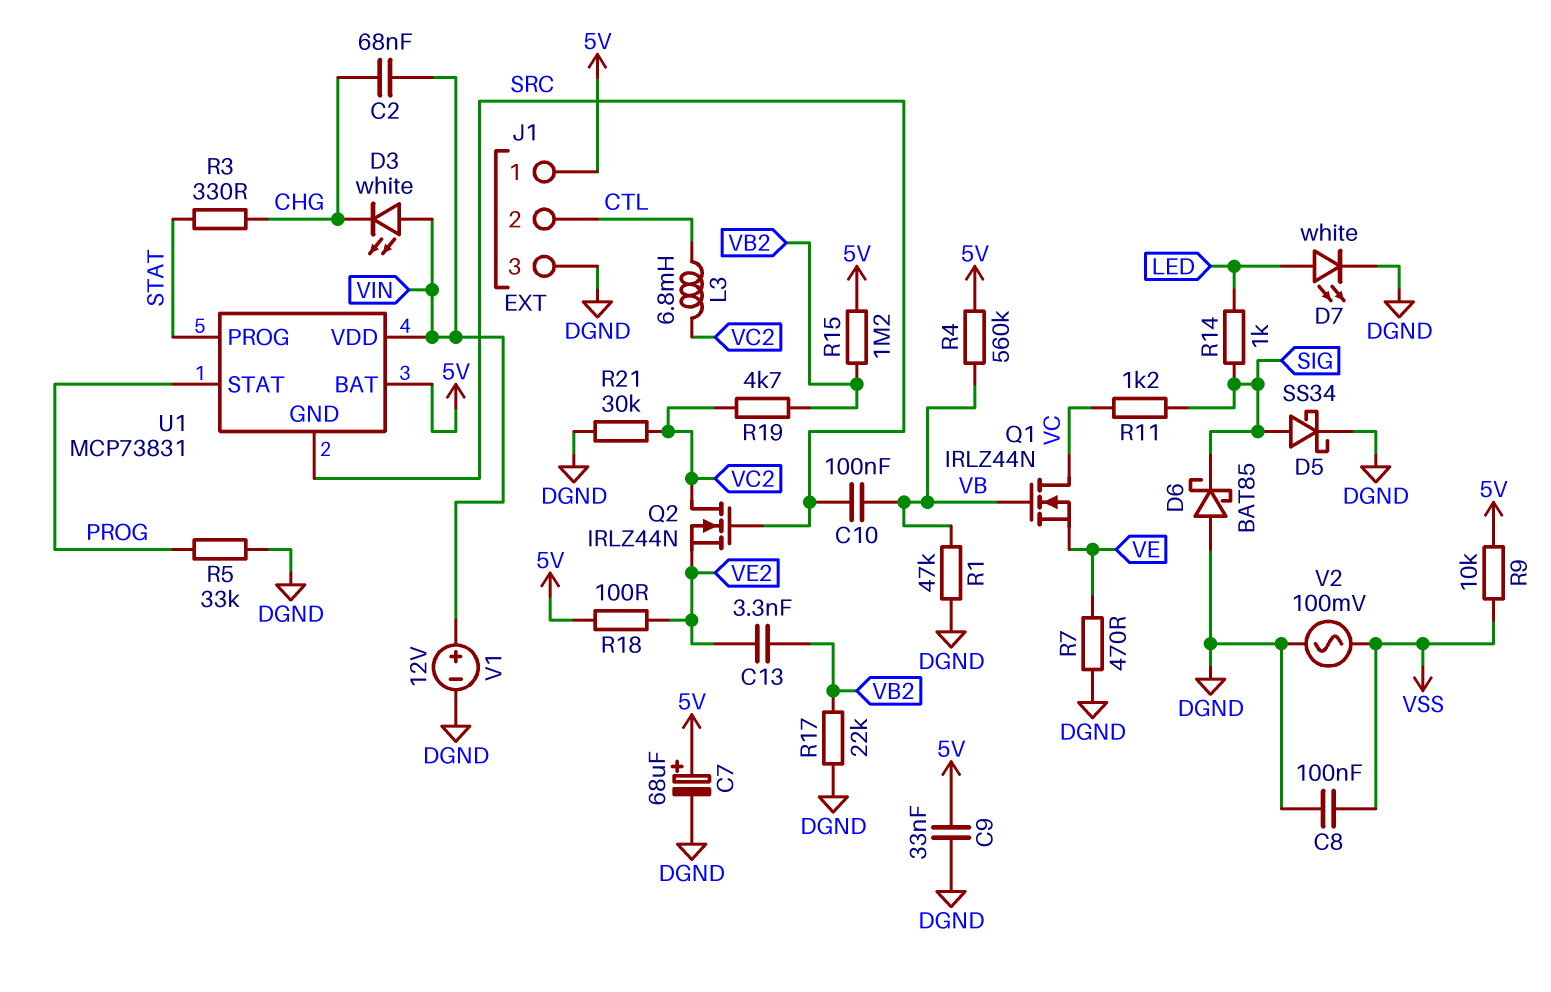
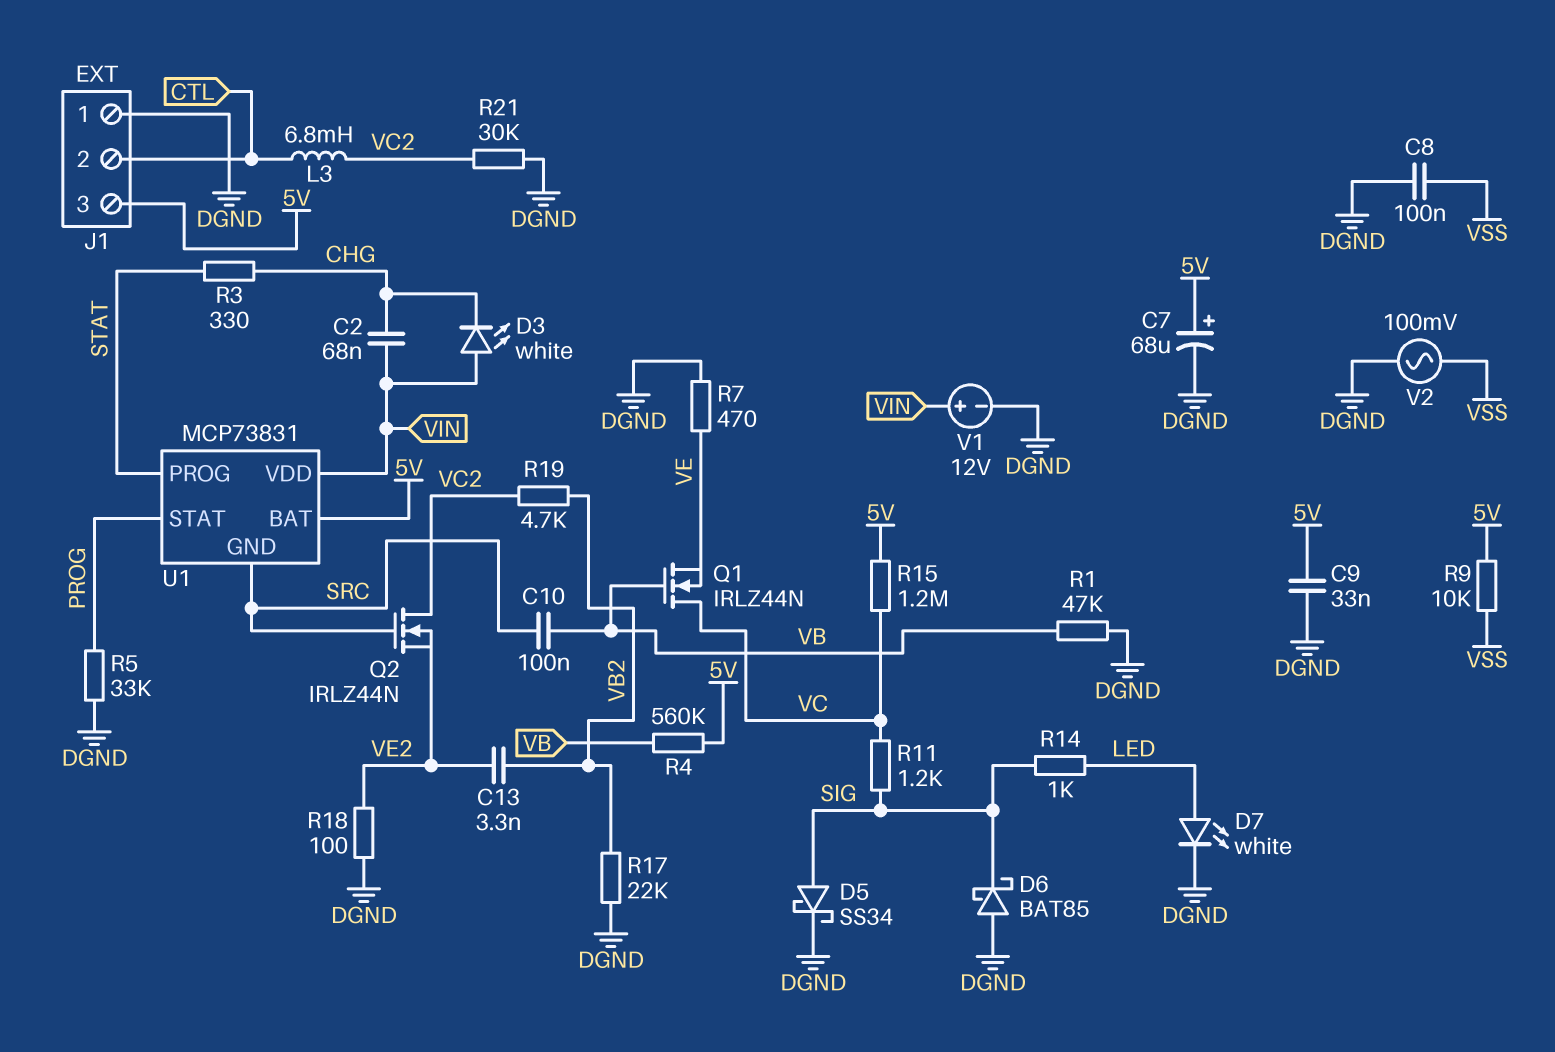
J1 pin 1: 5V -> DGND
J1 pin 3: DGND -> 5V
R15: 1.2M (5V, VB2) -> 1.2M (5V, VC)
R18: 100 (5V, VE2) -> 100 (DGND, VE2)

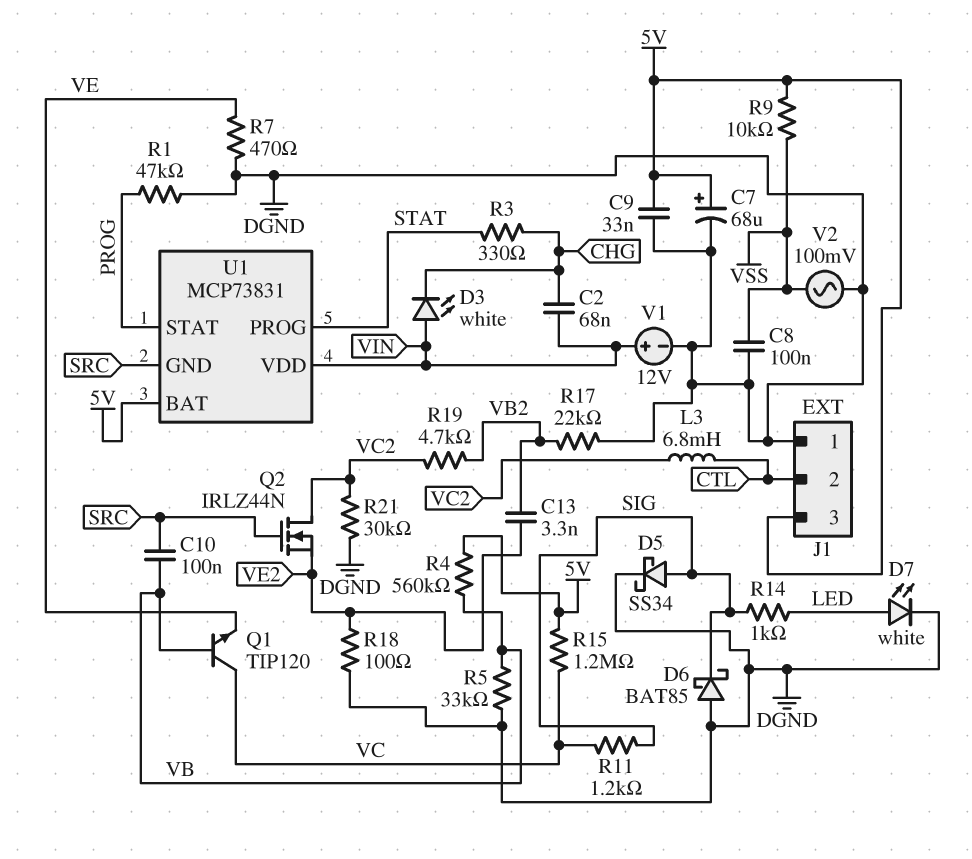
Q1: NMOS IRLZ44N (G VB, D VC, S VE) -> NPN TIP120 (B VB, C VC, E VE)
R1: 47k (DGND, VB) -> 47k (DGND, PROG)
R5: 33k (DGND, PROG) -> 33k (DGND, VB)

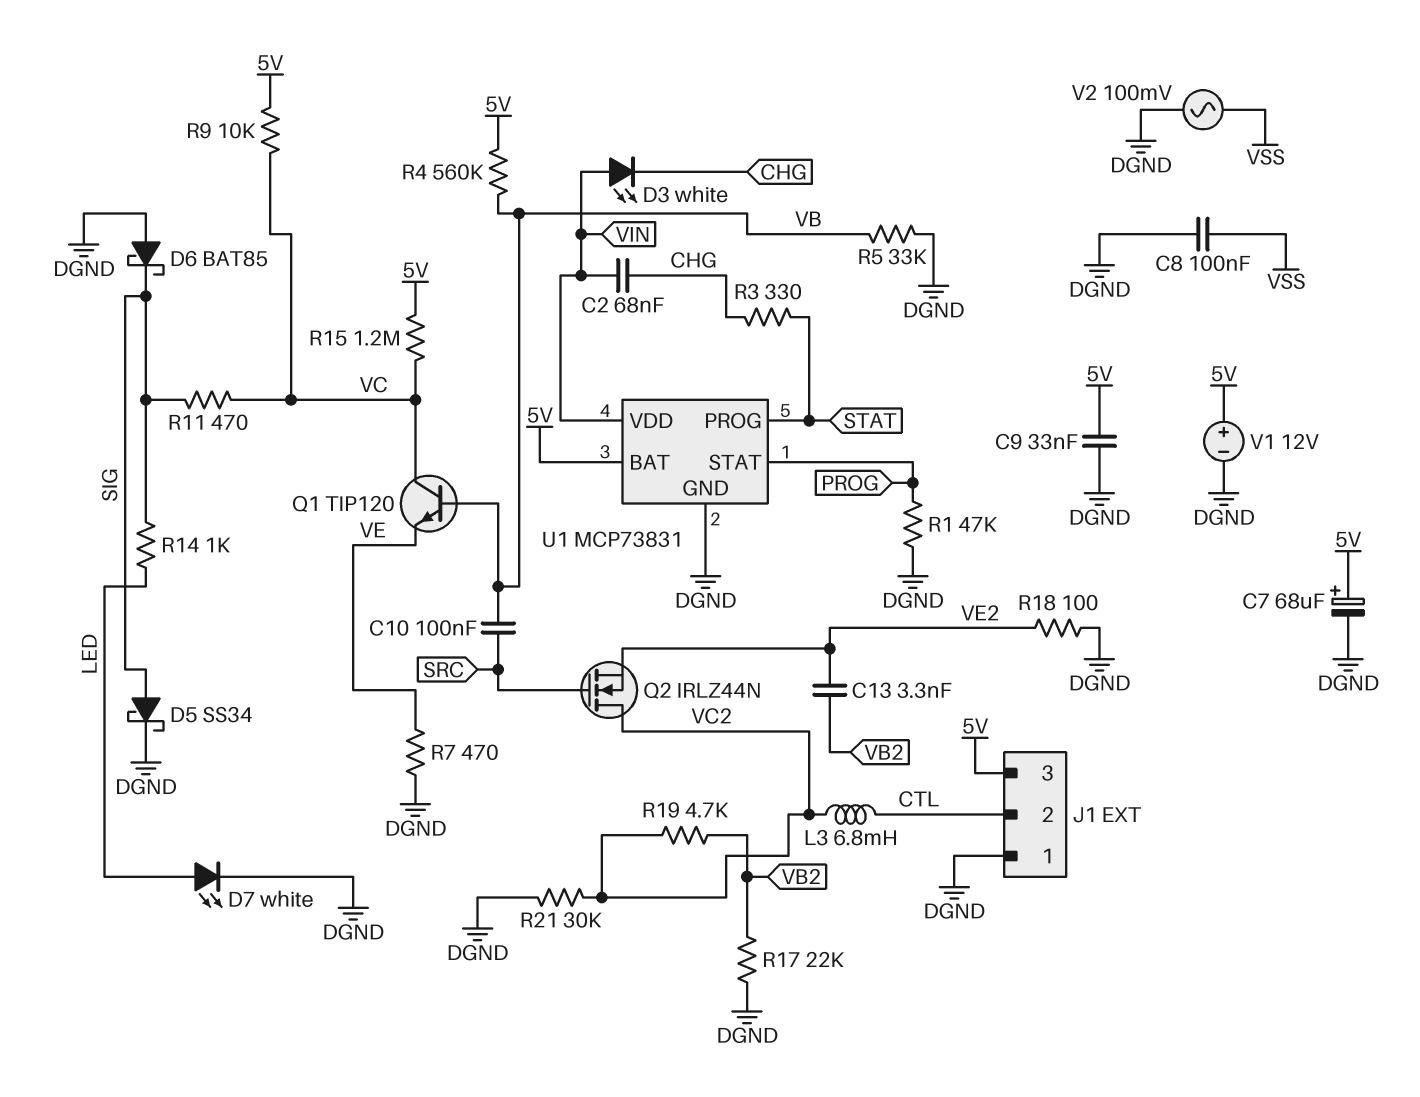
R9: 10k (5V, VSS) -> 10k (5V, VC)
R11: 1.2k (SIG, VC) -> 470 (SIG, VC)
U1 pin GND: SRC -> DGND
V1: 12V (plus VIN, minus DGND) -> 12V (plus 5V, minus DGND)

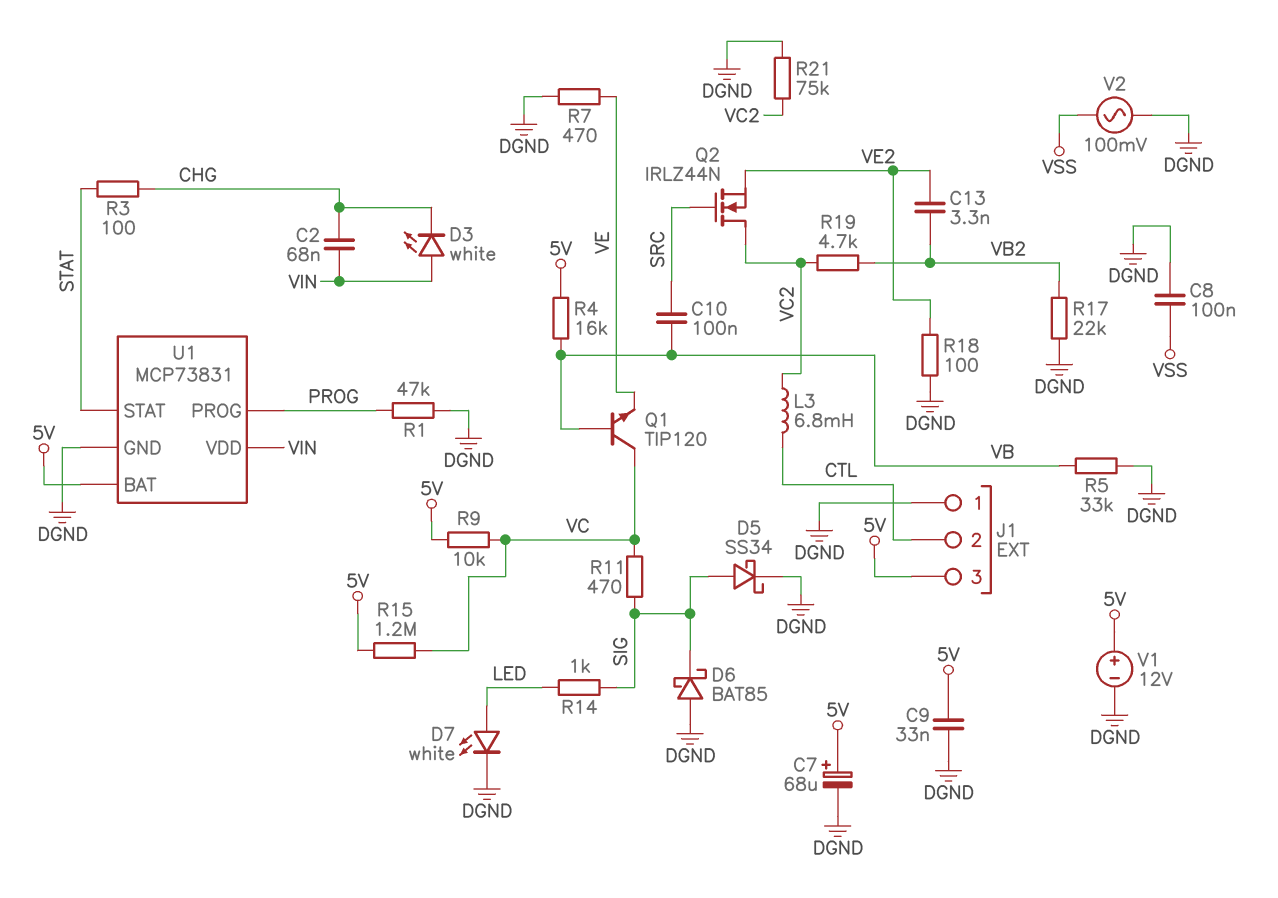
R3: 330 (CHG, STAT) -> 100 (CHG, STAT)
R4: 560k (5V, VB) -> 16k (5V, VB)
R21: 30k (DGND, VC2) -> 75k (DGND, VC2)
U1 pin PROG: STAT -> PROG
U1 pin STAT: PROG -> STAT

